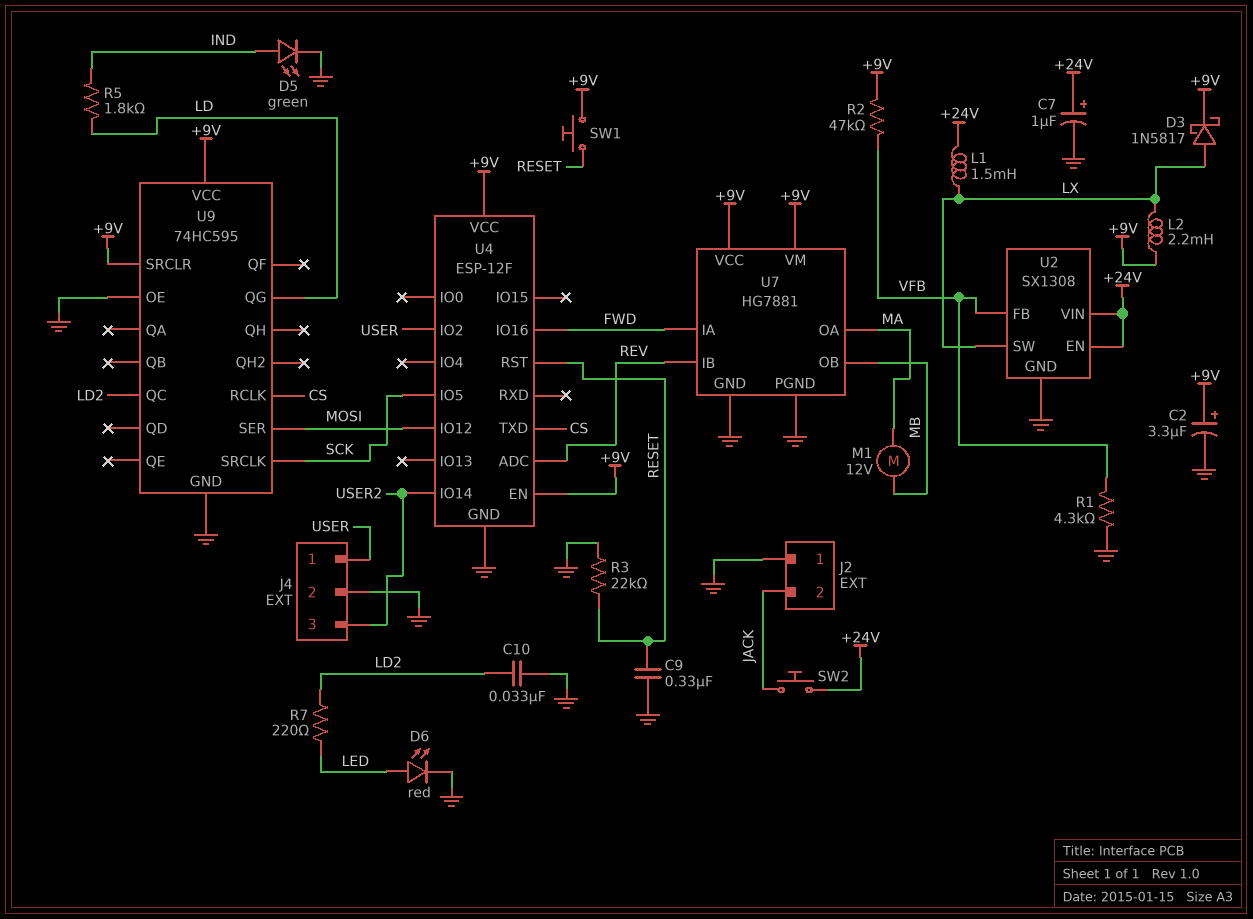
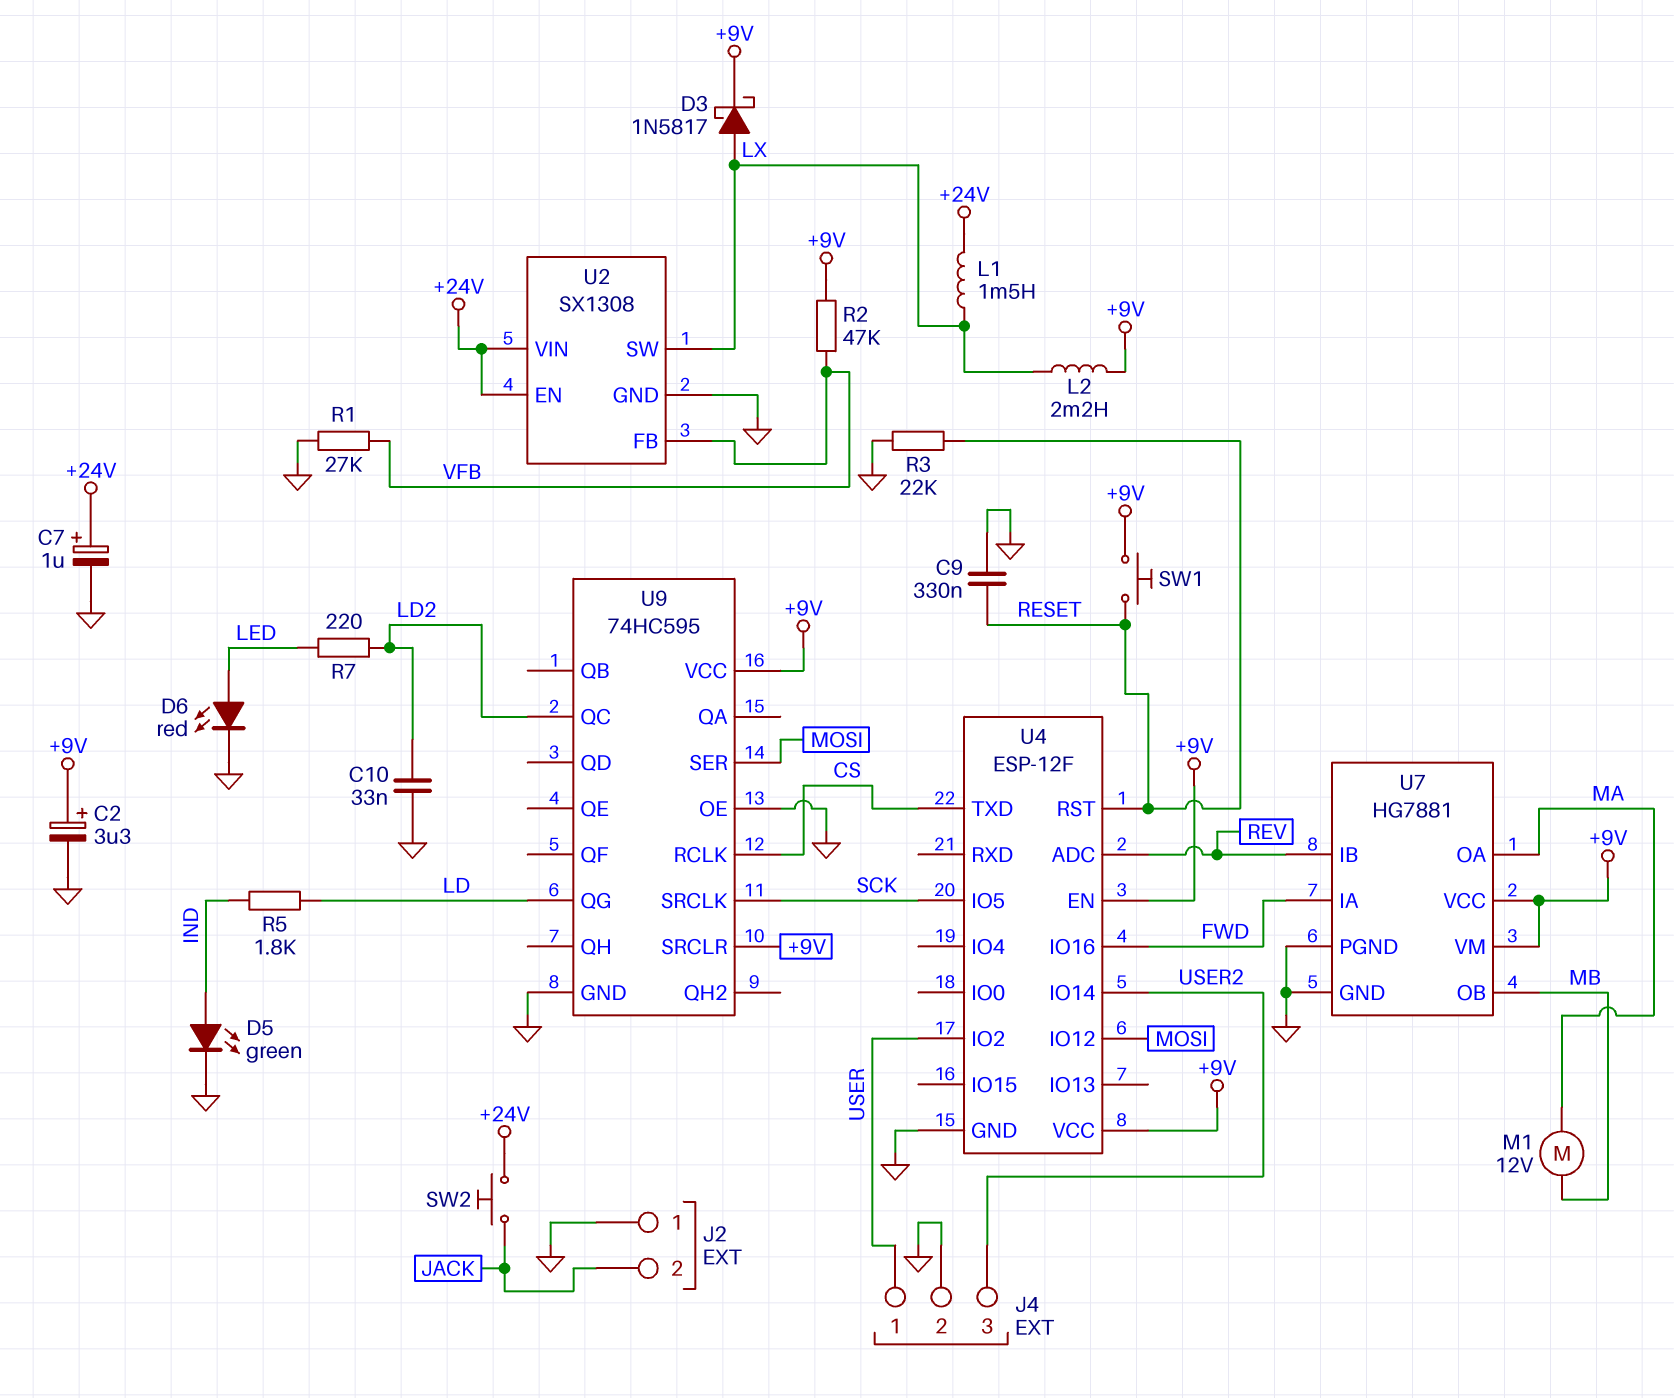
R1: 4.3k (GND, VFB) -> 27k (GND, VFB)

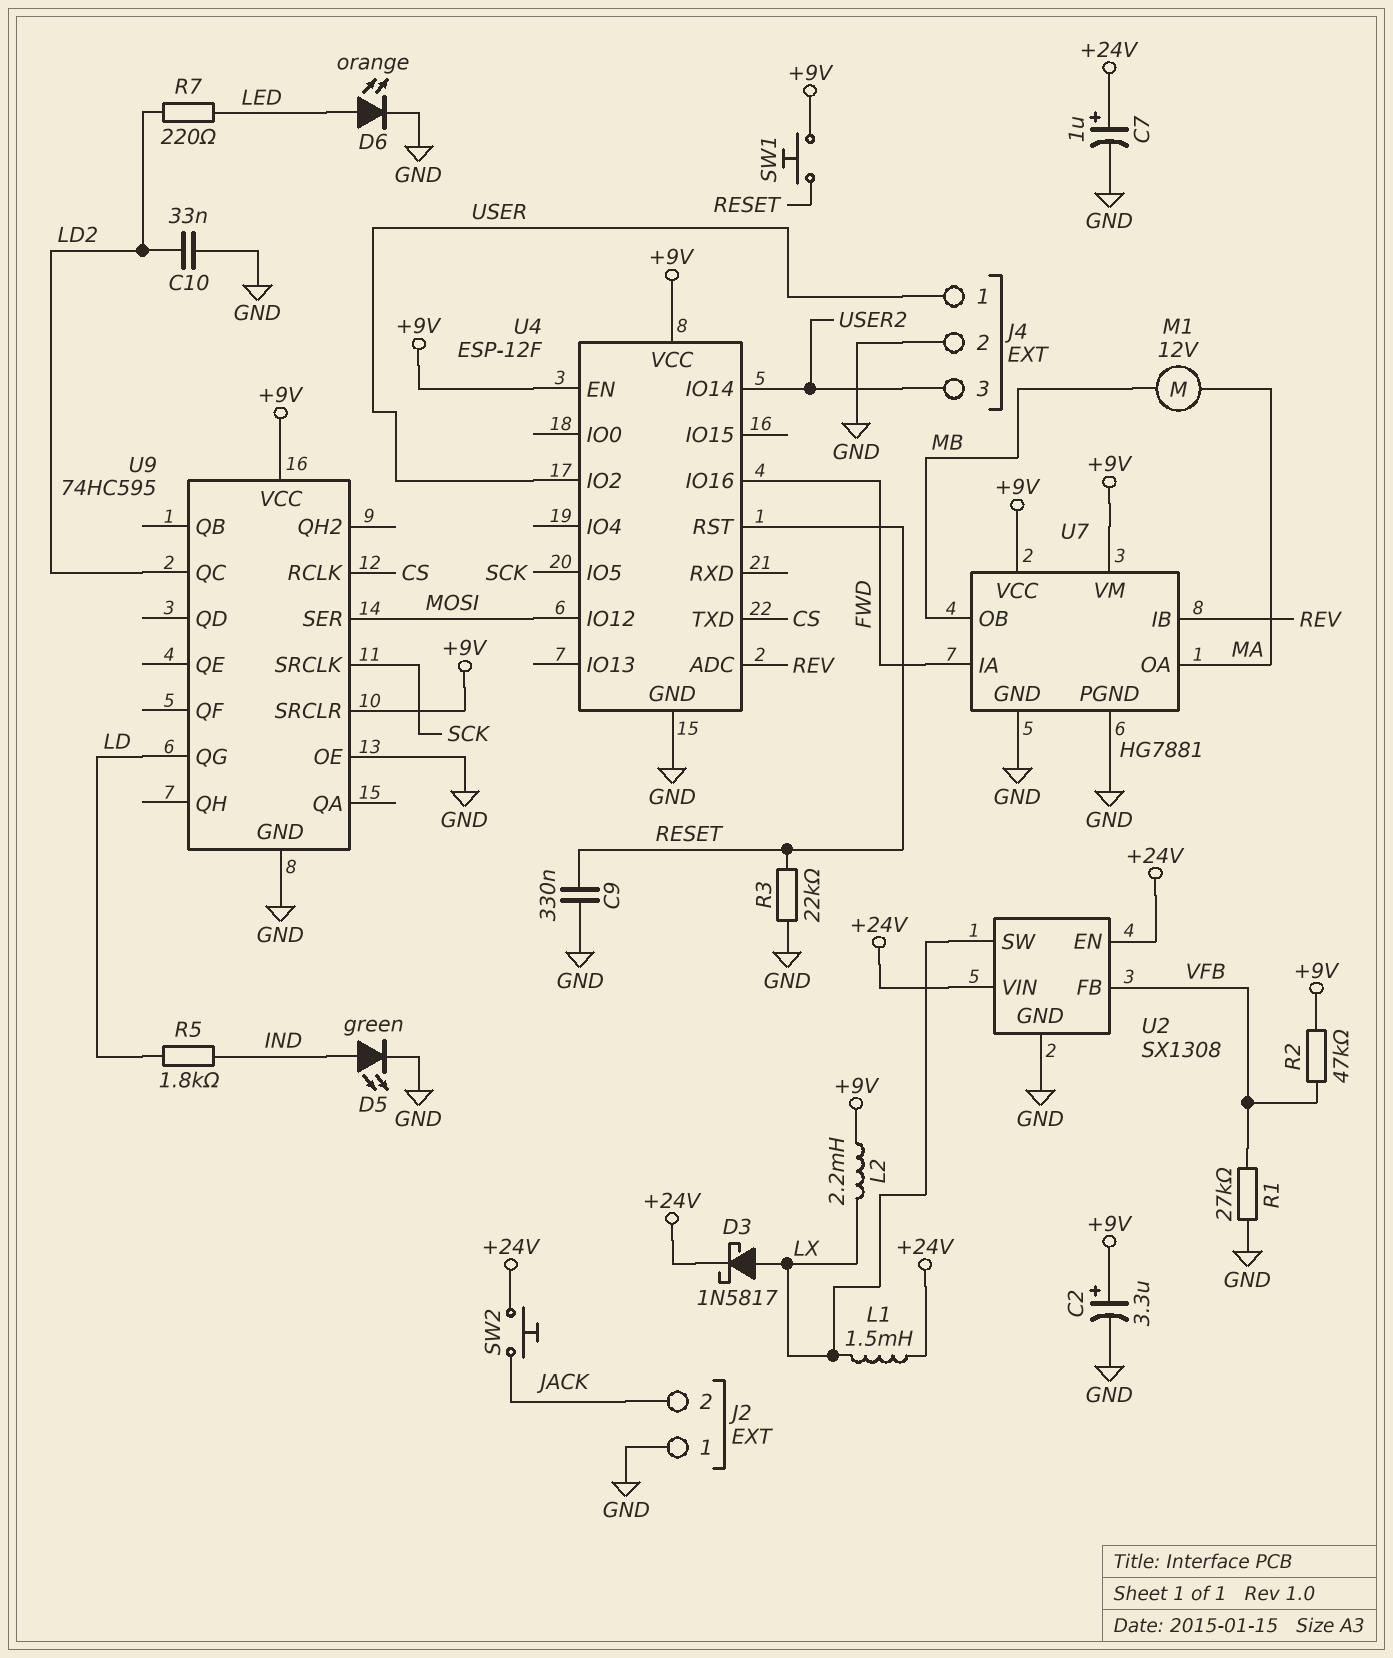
D3: schottky 1N5817 (A LX, K +9V) -> schottky 1N5817 (A LX, K +24V)
D6: LED red (A LED, K GND) -> LED orange (A LED, K GND)

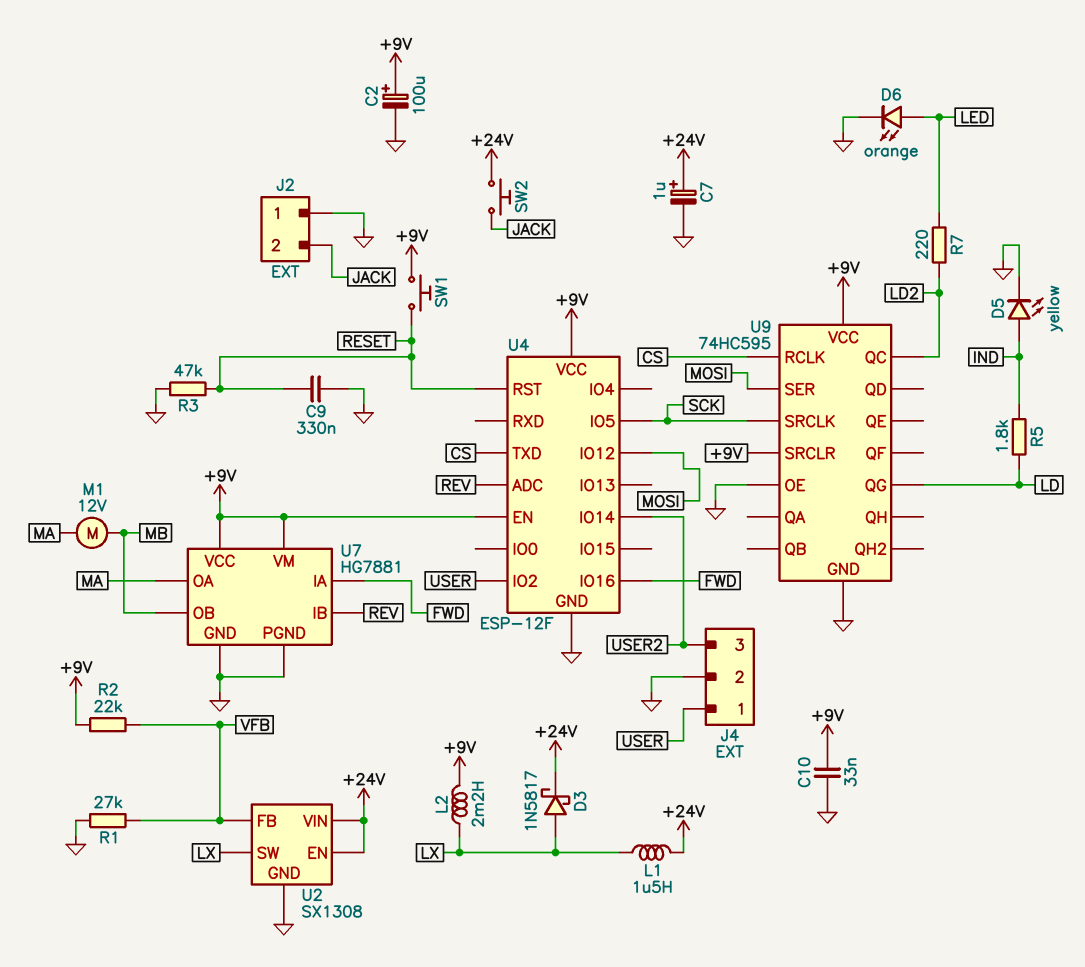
C2: 3.3uF (plus +9V, minus GND) -> 100uF (plus +9V, minus GND)
C10: 33nF (GND, LD2) -> 33nF (+9V, GND)
D5: LED green (A IND, K GND) -> LED yellow (A IND, K GND)
L1: 1.5mH (+24V, LX) -> 1.5uH (+24V, LX)
R2: 47k (+9V, VFB) -> 22k (+9V, VFB)
R3: 22k (GND, RESET) -> 47k (GND, RESET)

